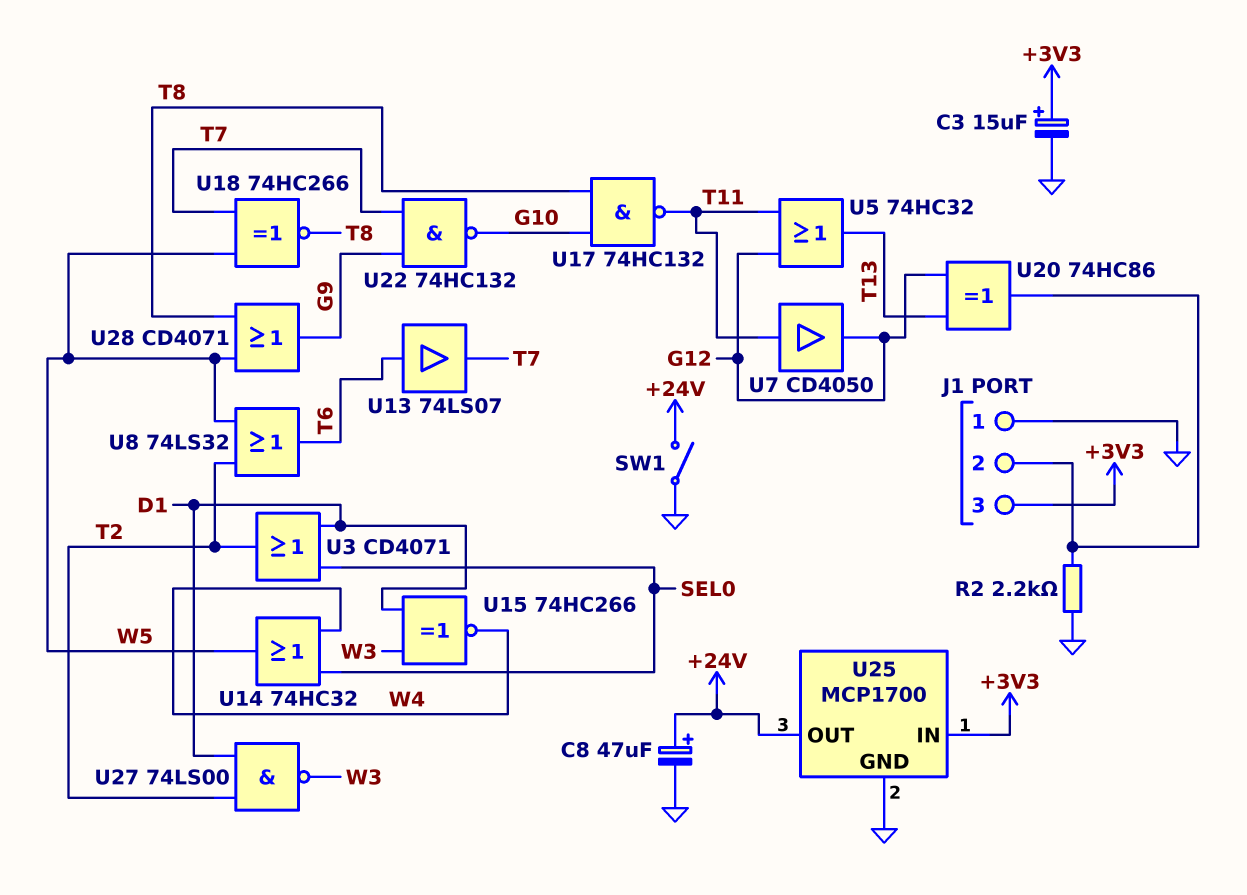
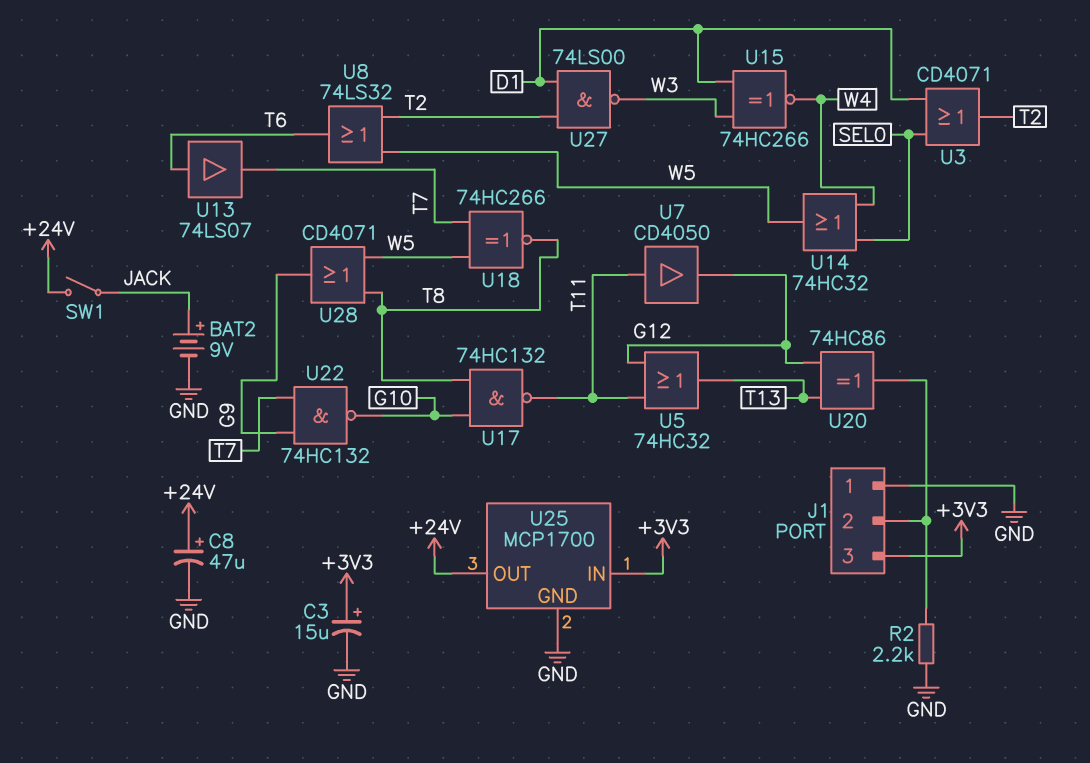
BAT2: none -> 9V (plus JACK, minus GND)
SW1: switch (+24V, GND) -> switch (+24V, JACK)

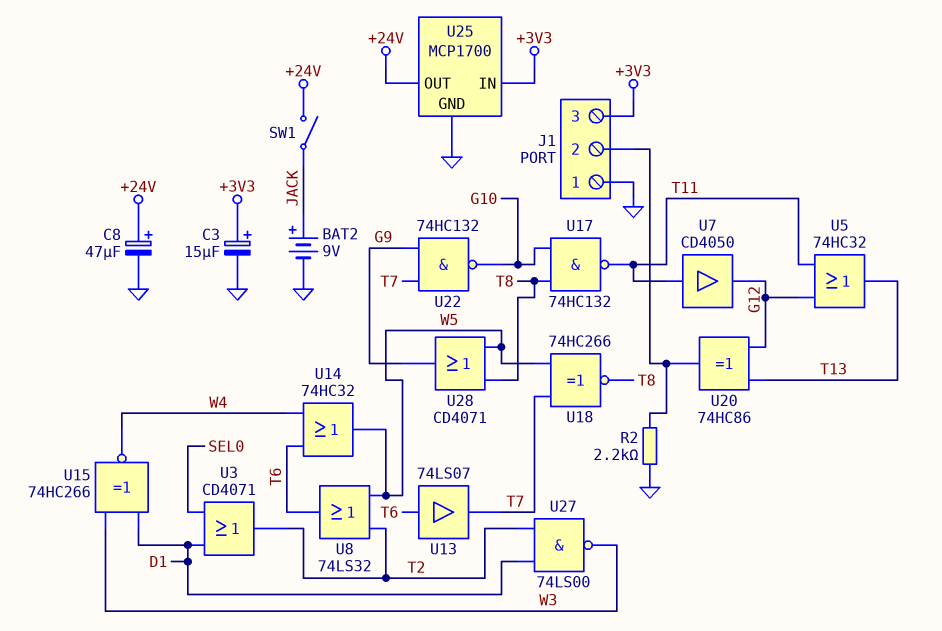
U14: OR 74HC32 (in SEL0, in W4, out W5) -> OR 74HC32 (in T6, in W4, out W5)

